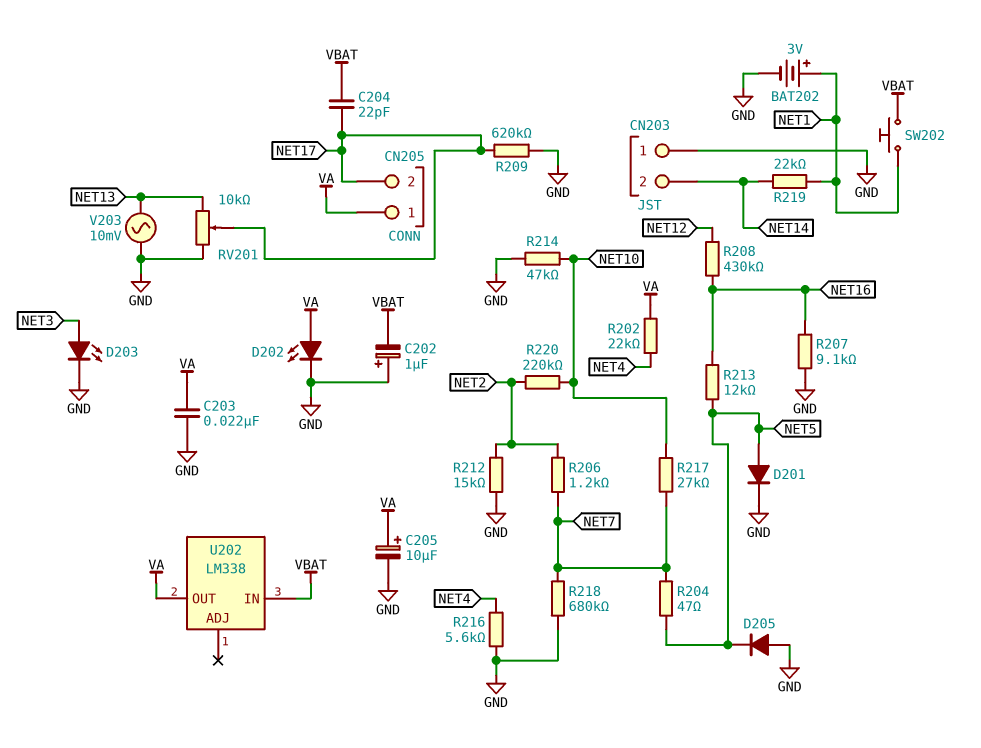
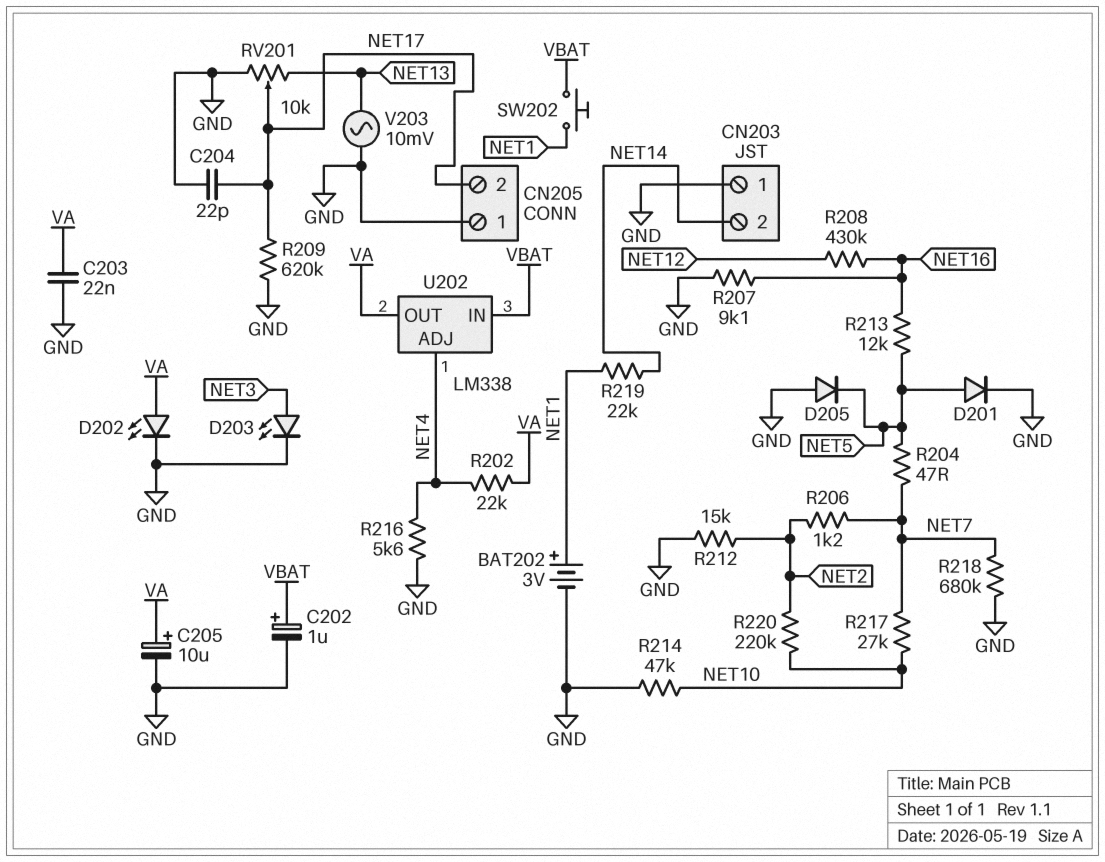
C202: 1uF (plus GND, minus VBAT) -> 1uF (plus VBAT, minus GND)
C204: 22pF (NET17, VBAT) -> 22pF (GND, NET17)
CN205 pin 1: VA -> GND
U202 pin ADJ: none -> NET4

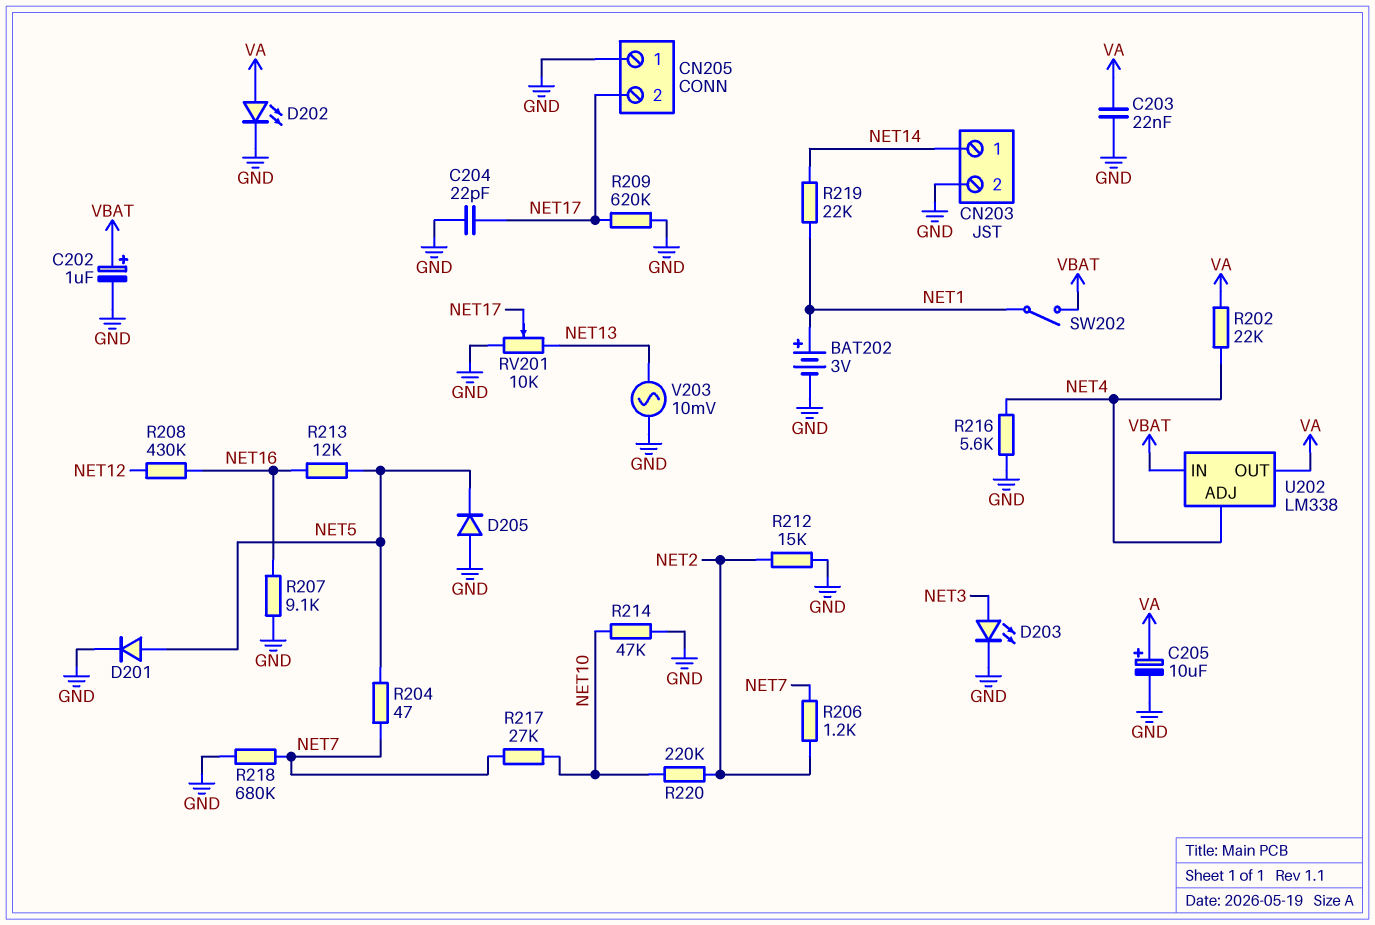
CN203 pin 1: GND -> NET14
CN203 pin 2: NET14 -> GND
SW202: button (NET1, VBAT) -> switch (NET1, VBAT)

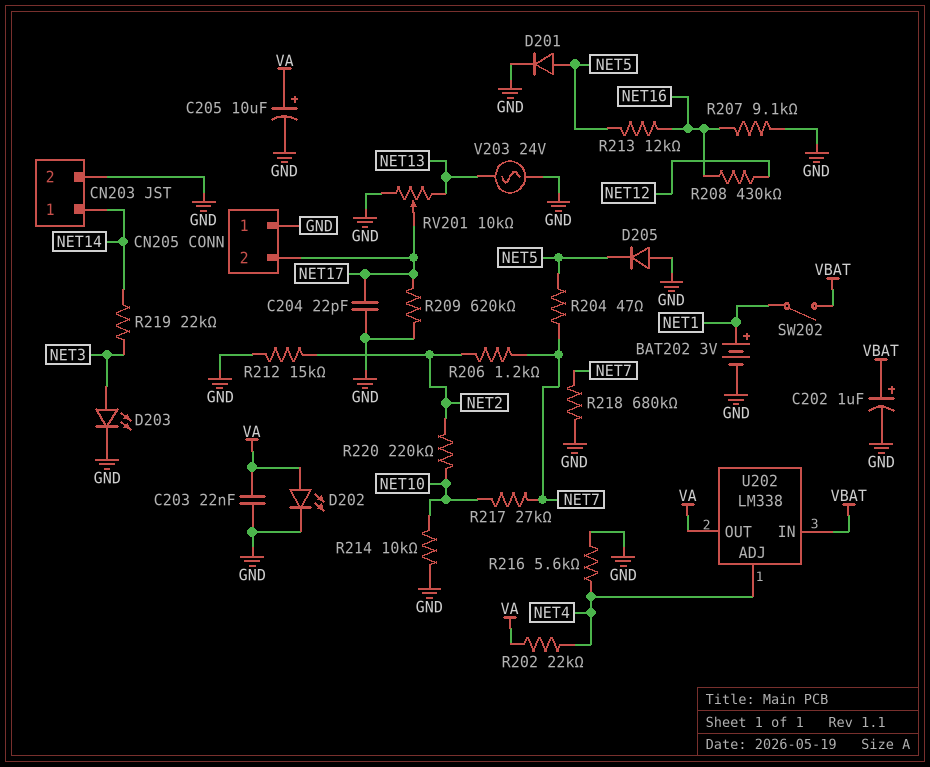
R214: 47k (GND, NET10) -> 10k (GND, NET10)
R219: 22k (NET1, NET14) -> 22k (NET3, NET14)
V203: AC 10mV (GND, NET13) -> AC 24V (GND, NET13)

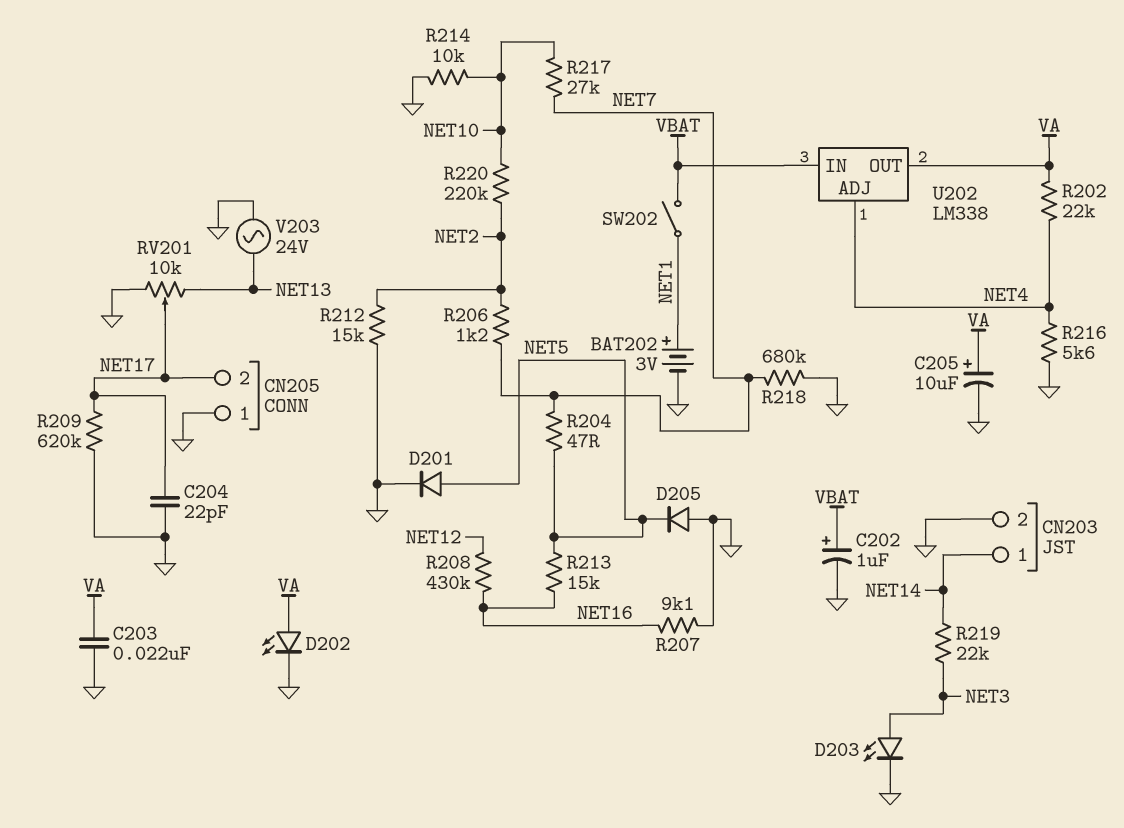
R213: 12k (NET5, NET16) -> 15k (NET5, NET16)

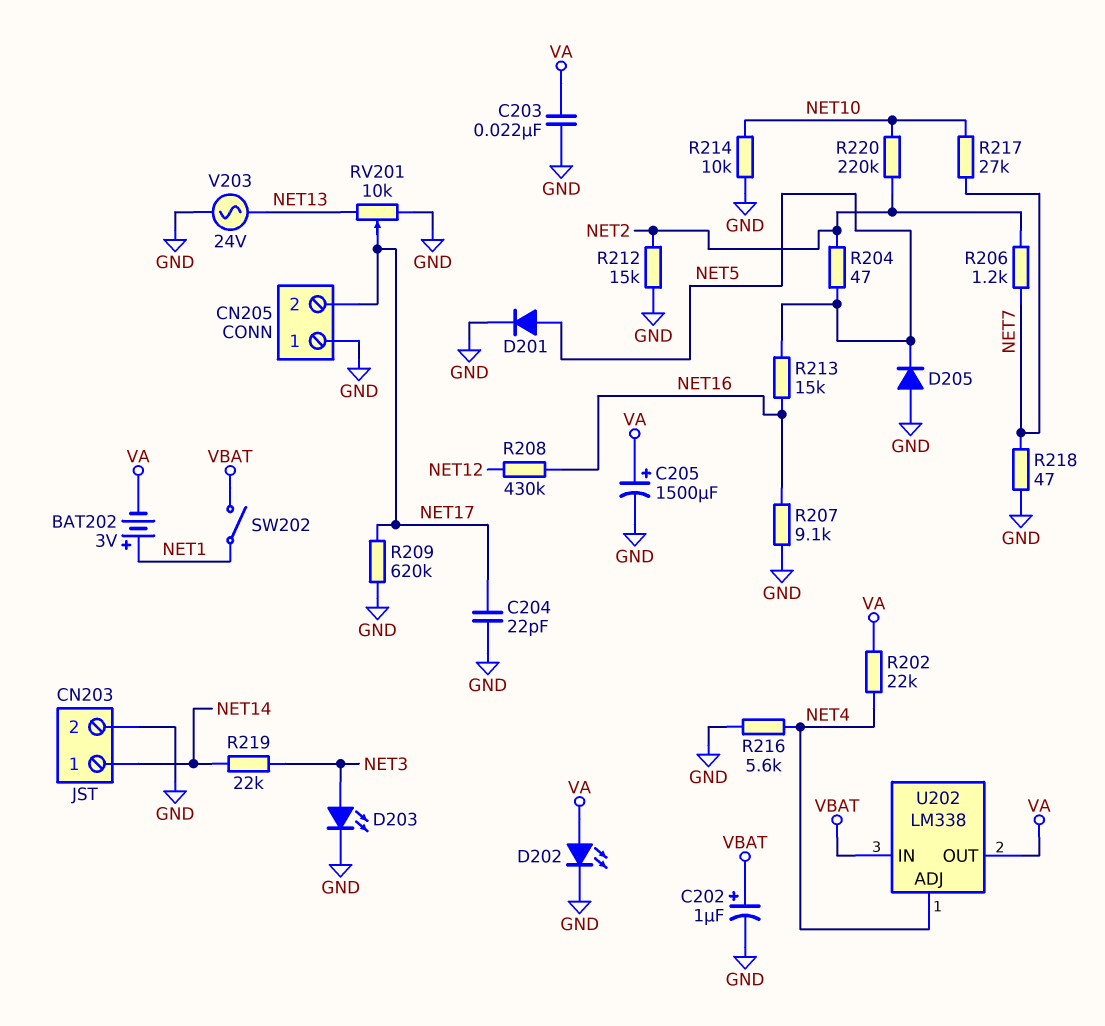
BAT202: 3V (plus NET1, minus GND) -> 3V (plus NET1, minus VA)
C205: 10uF (plus VA, minus GND) -> 1500uF (plus VA, minus GND)
R204: 47 (NET5, NET7) -> 47 (NET2, NET5)
R218: 680k (GND, NET7) -> 47 (GND, NET7)

